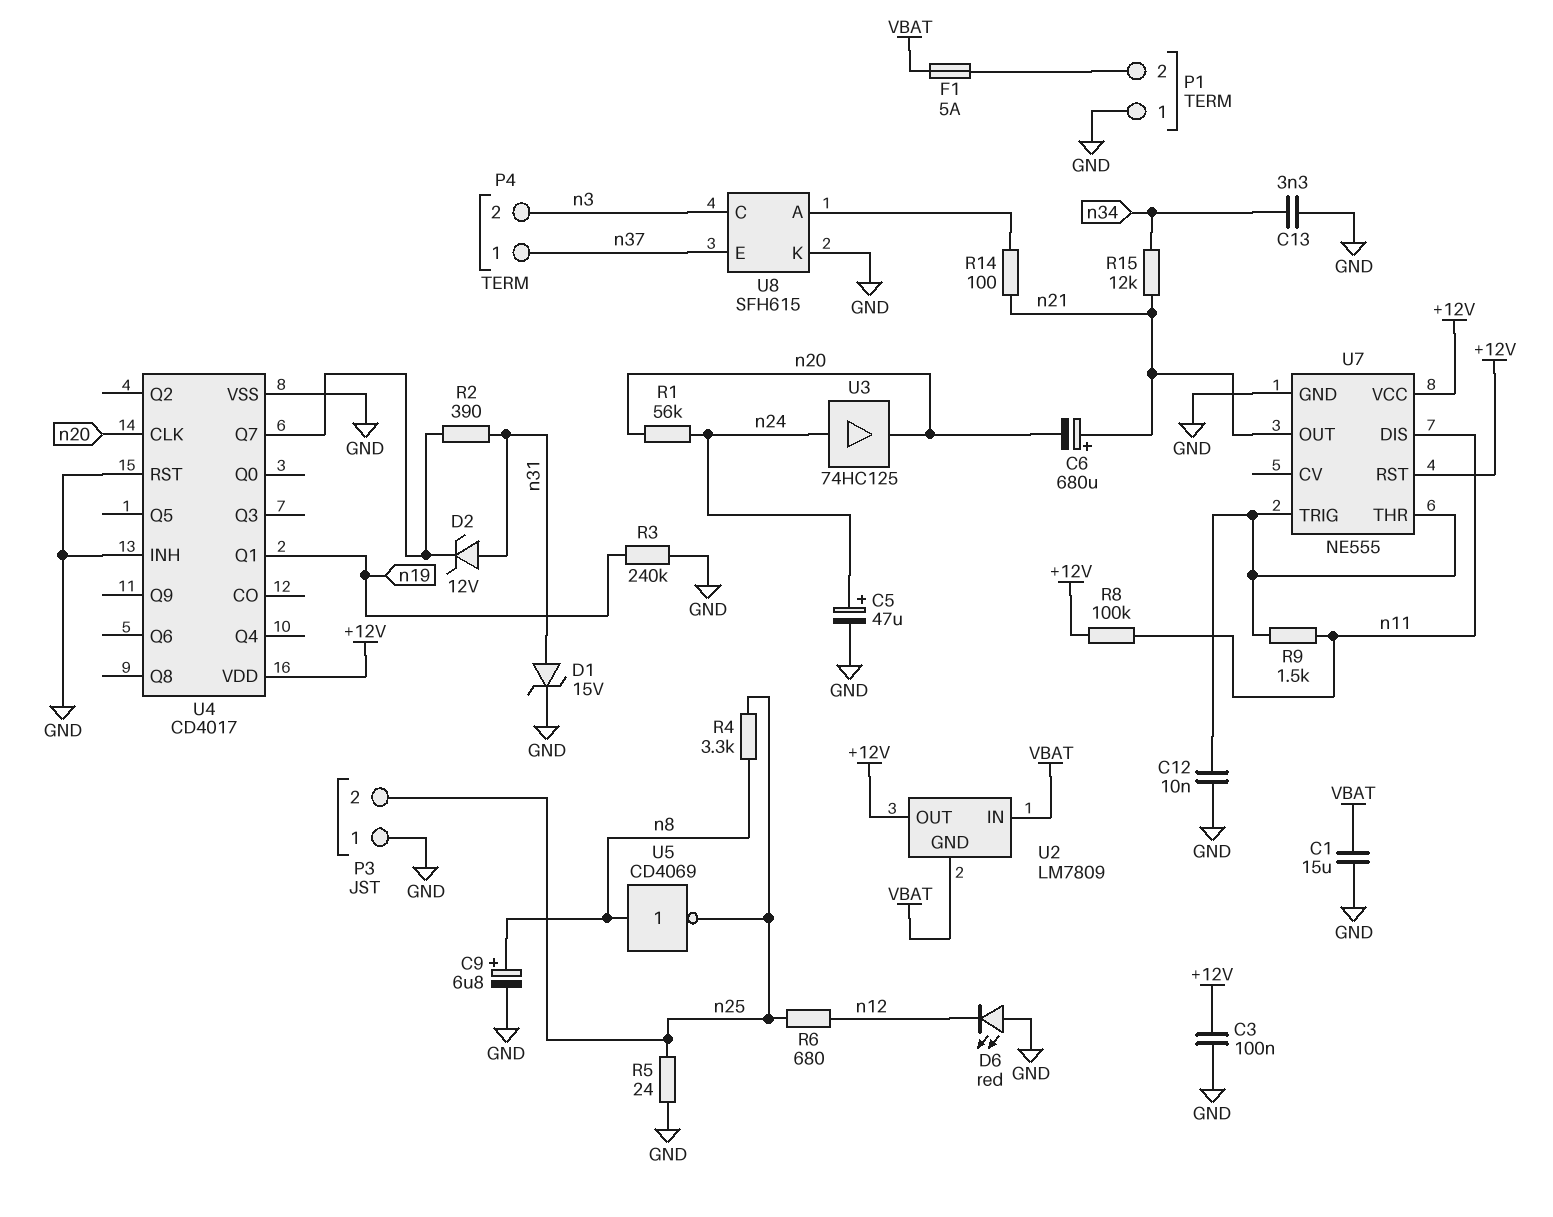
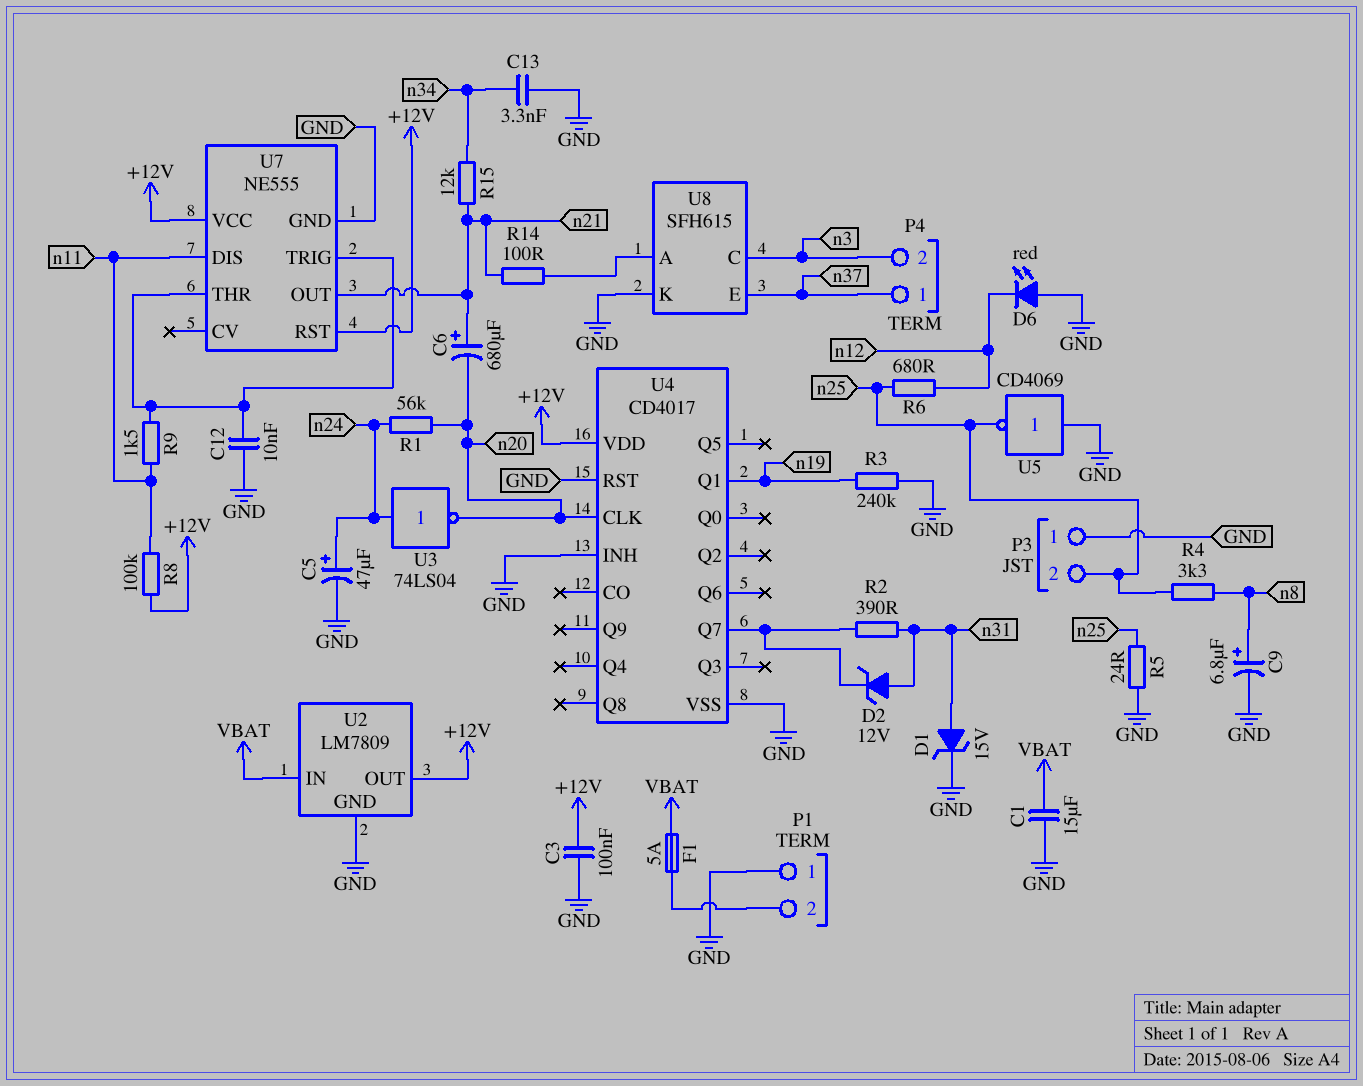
U2 pin GND: VBAT -> GND
U3: buffer 74HC125 (in n24, out n20) -> NOT 74LS04 (in n24, out n20)
U5: NOT CD4069 (in n8, out n25) -> NOT CD4069 (in GND, out n25)

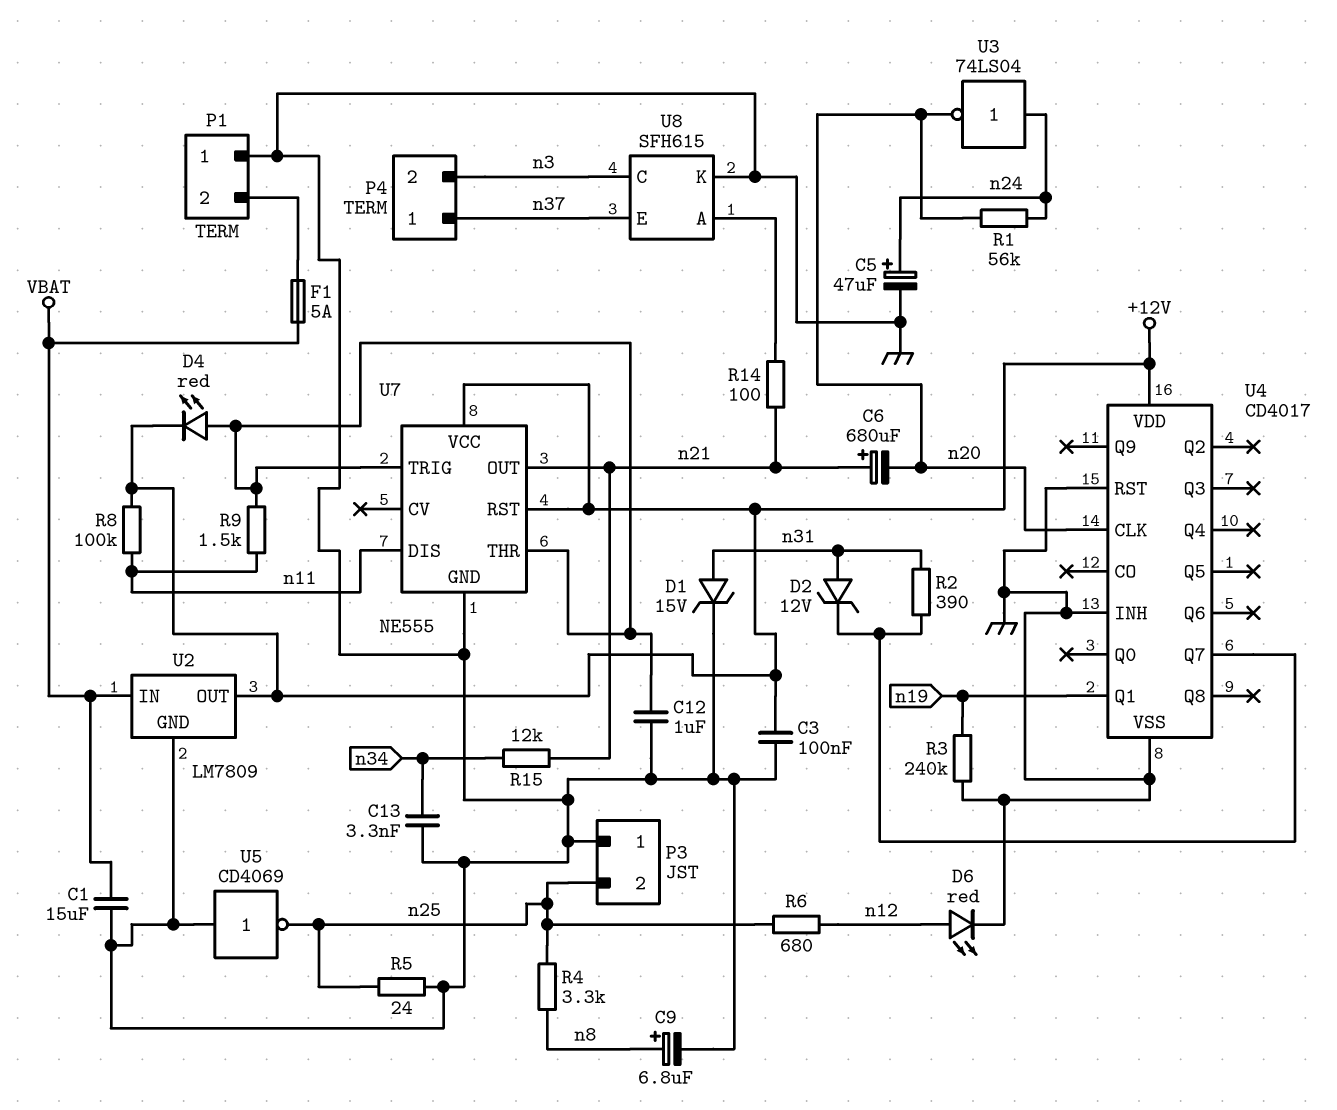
C12: 10nF (GND, U7/THR) -> 1uF (GND, U7/THR)
D4: none -> LED red (A U7/THR, K +12V)
D6: LED red (A GND, K n12) -> LED red (A n12, K GND)

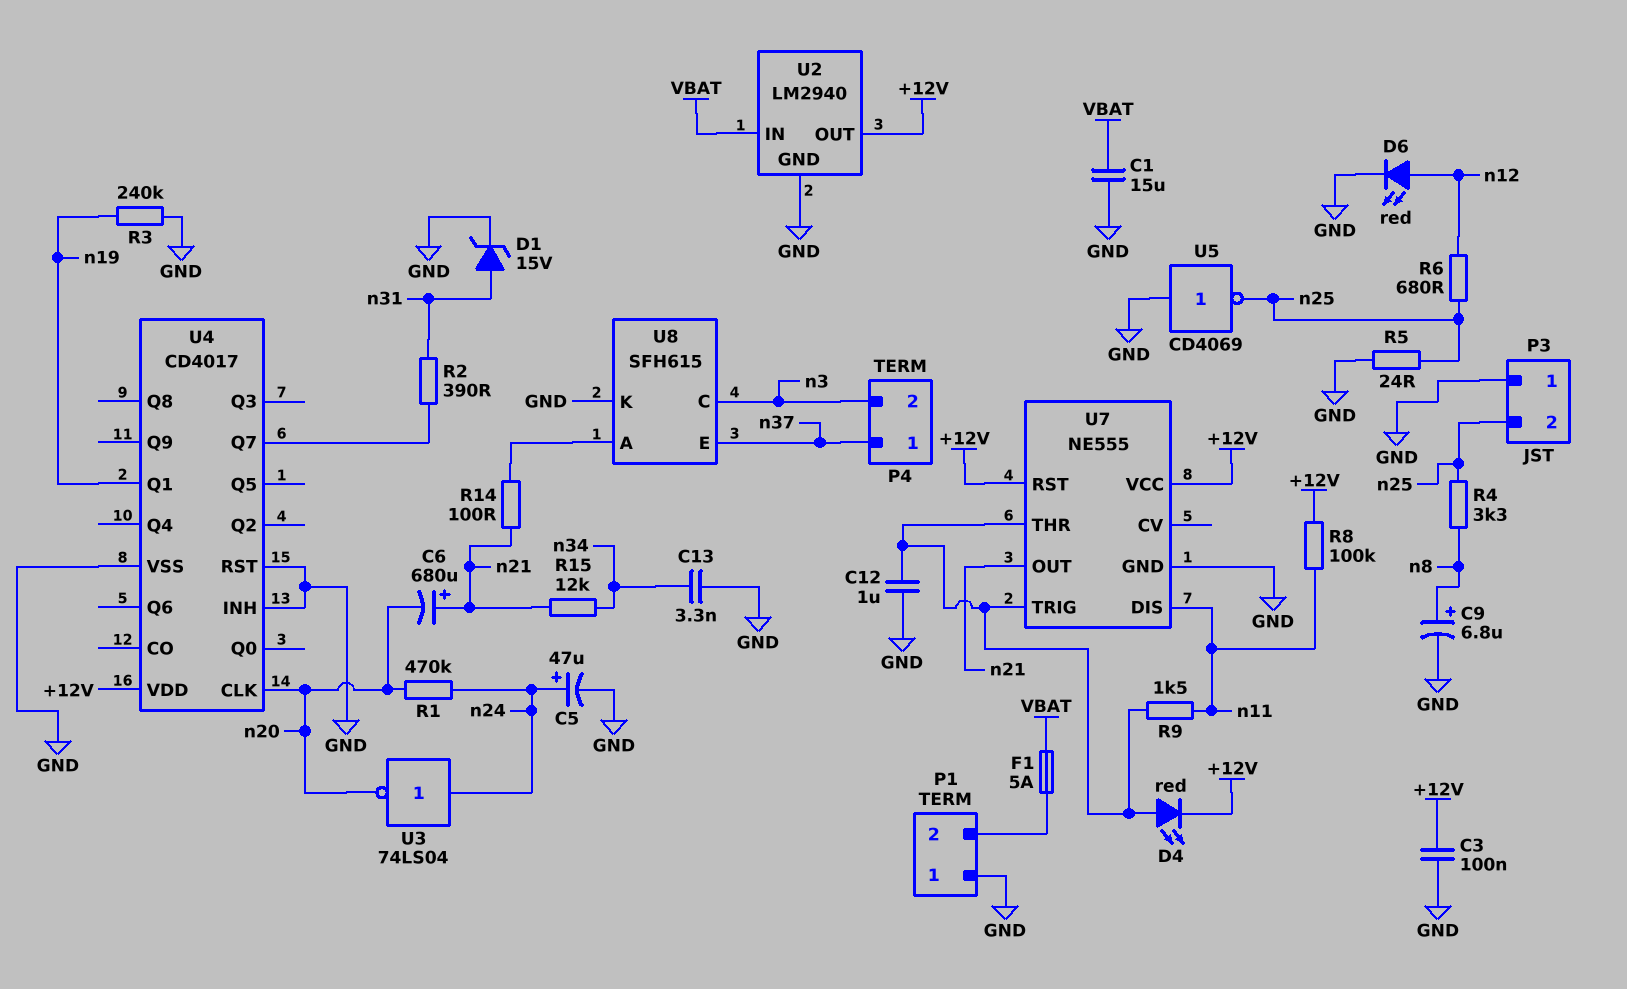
D2: zener 12V (A n31, K U4/Q7) -> none
R1: 56k (n20, n24) -> 470k (n20, n24)
U2: LM7809 -> LM2940

